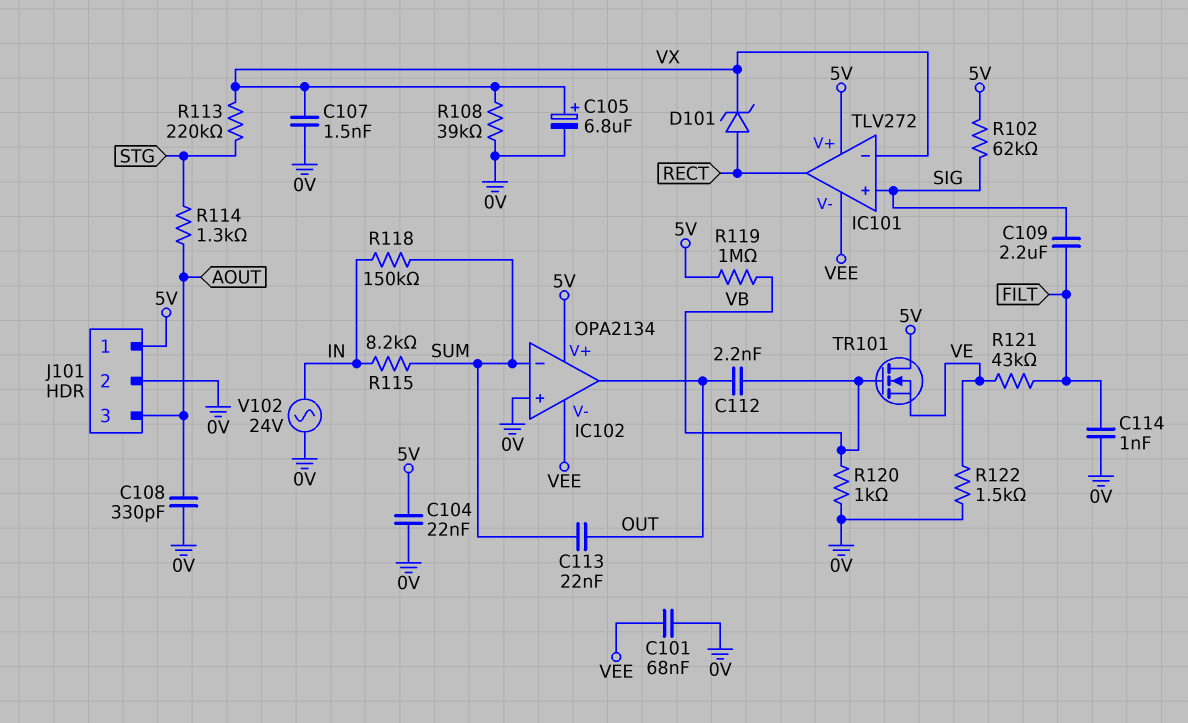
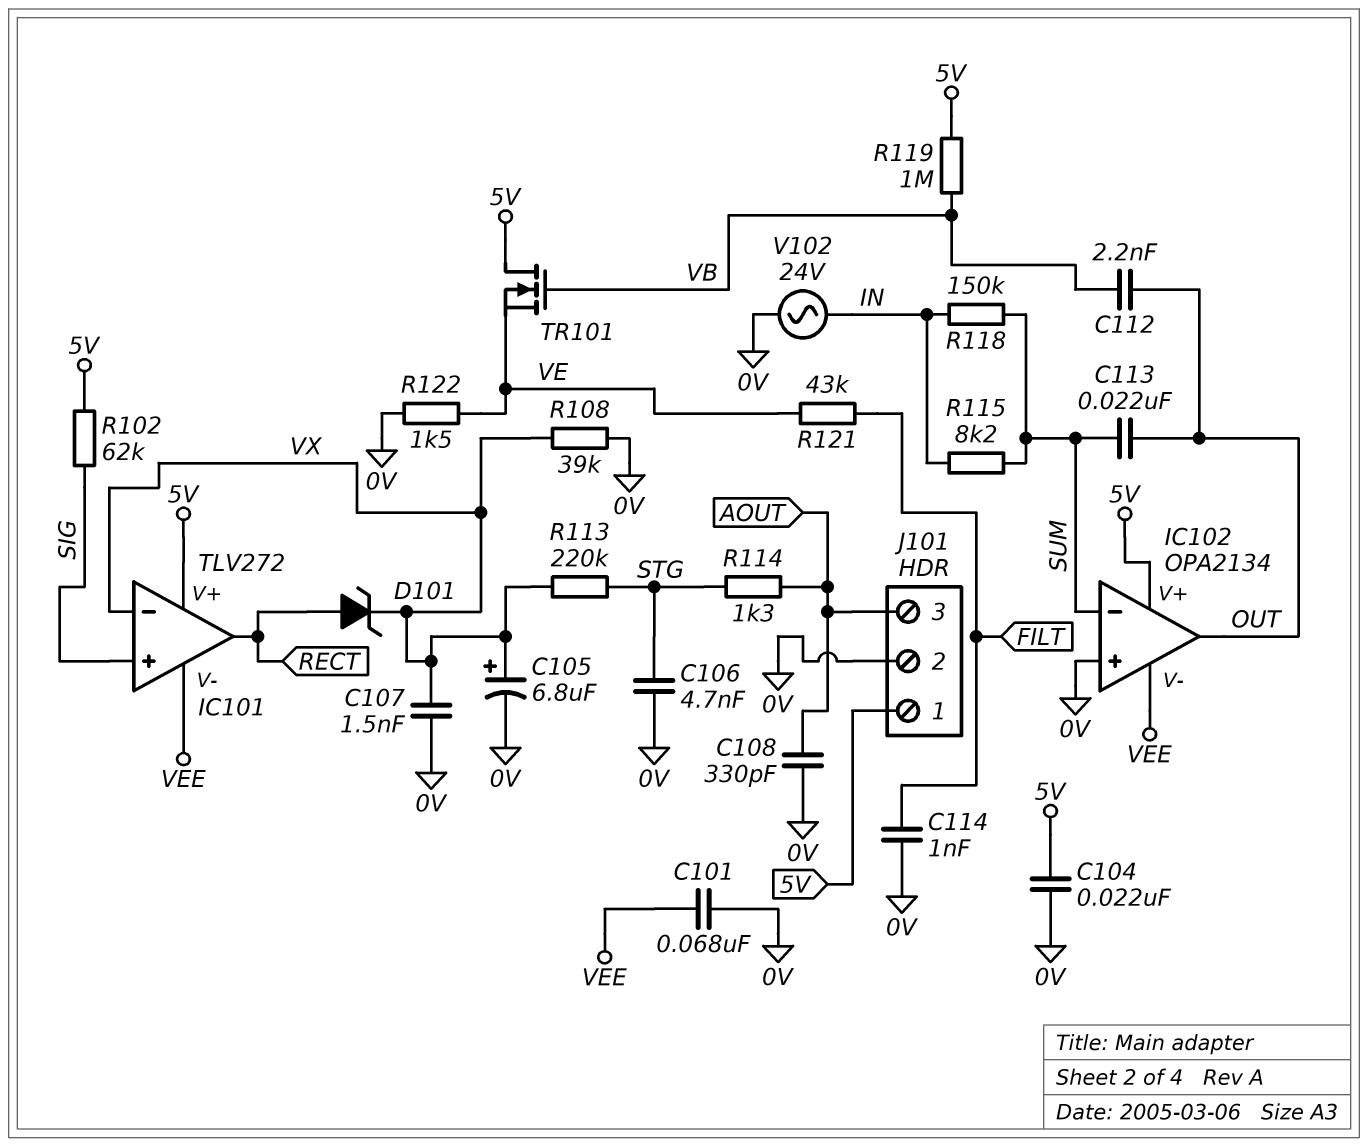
C106: none -> 4.7nF (0V, STG)
C109: 2.2uF (FILT, SIG) -> none
R120: 1k (0V, VB) -> none

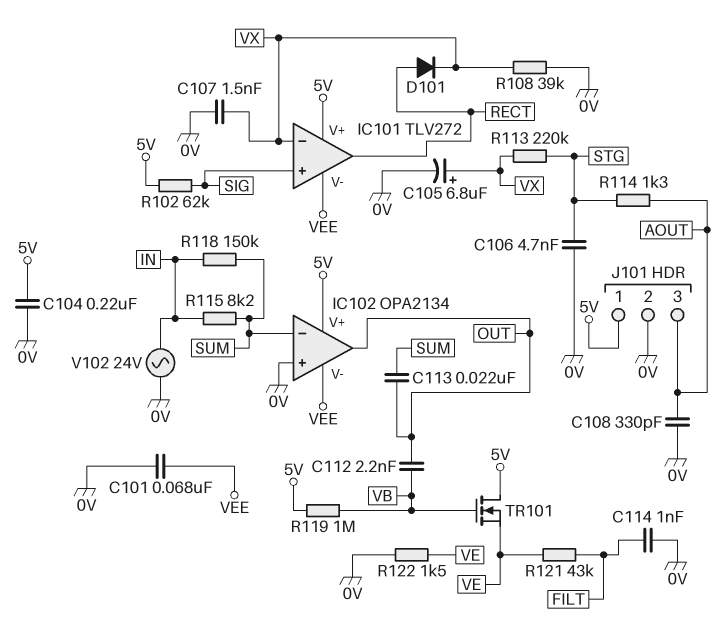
C104: 22nF (0V, 5V) -> 220nF (0V, 5V)
D101: zener (A RECT, K VX) -> diode (A RECT, K VX)

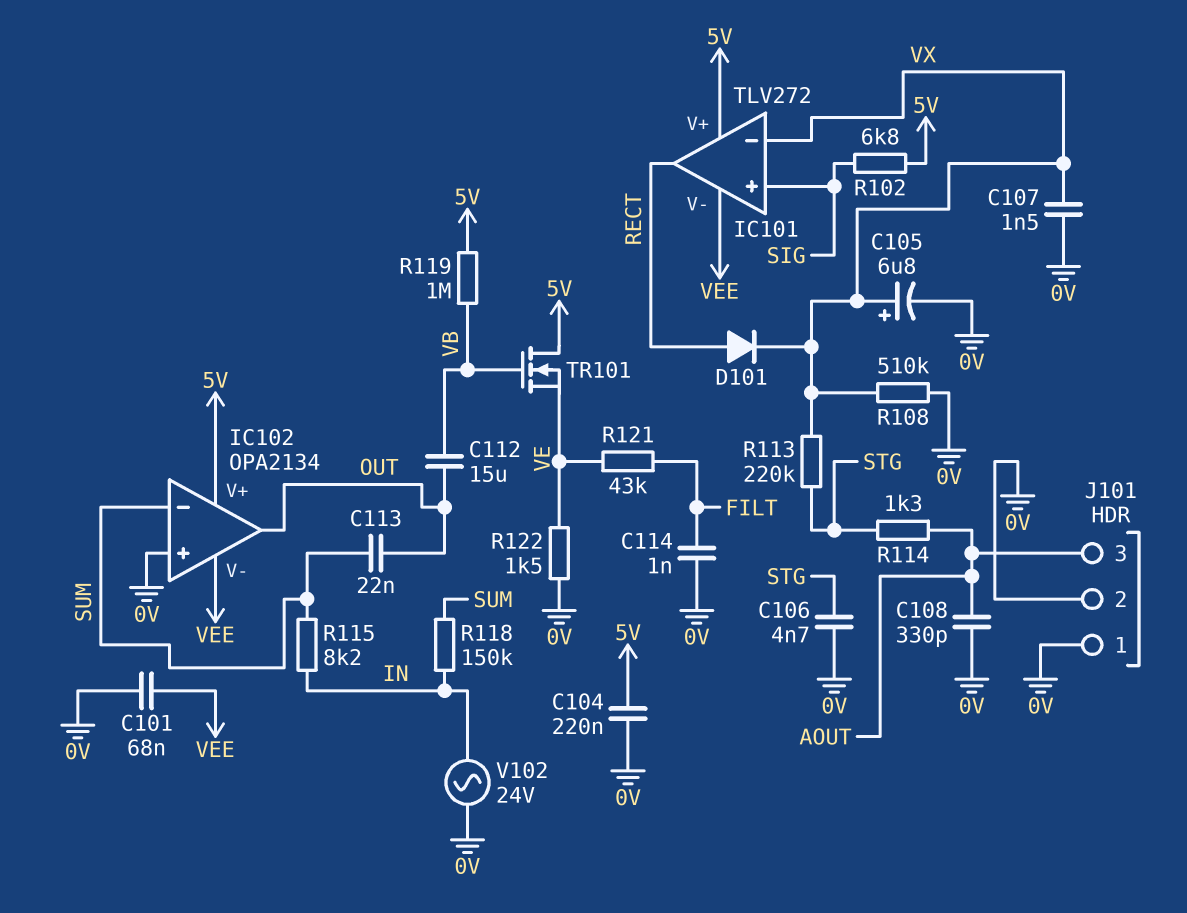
C112: 2.2nF (OUT, VB) -> 15uF (OUT, VB)
J101 pin 1: 5V -> 0V
R102: 62k (5V, SIG) -> 6.8k (5V, SIG)
R108: 39k (0V, VX) -> 510k (0V, VX)

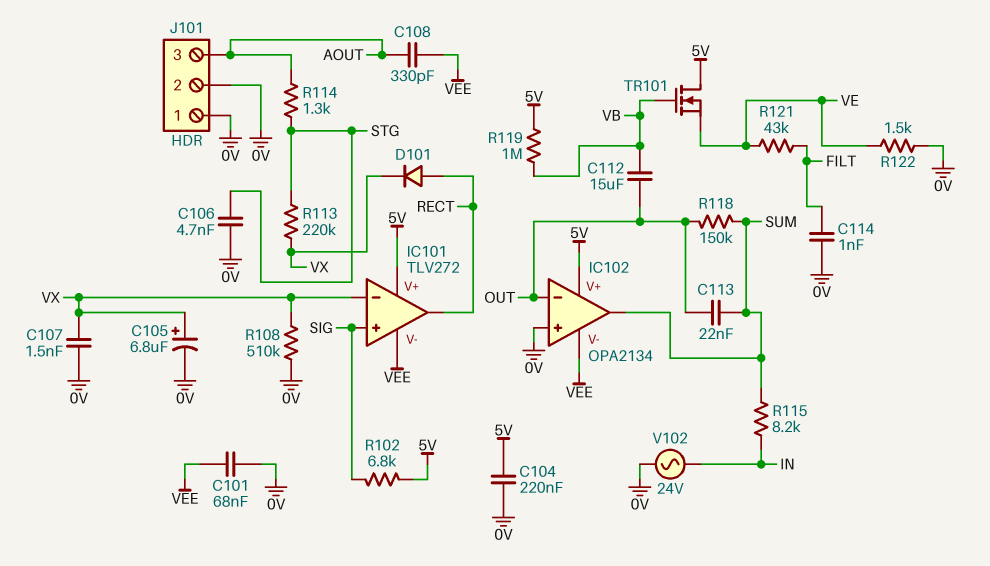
C108: 330pF (0V, AOUT) -> 330pF (AOUT, VEE)
IC102 pin in-: SUM -> OUT
IC102 pin out: OUT -> SUM
R118: 150k (IN, SUM) -> 150k (OUT, SUM)

